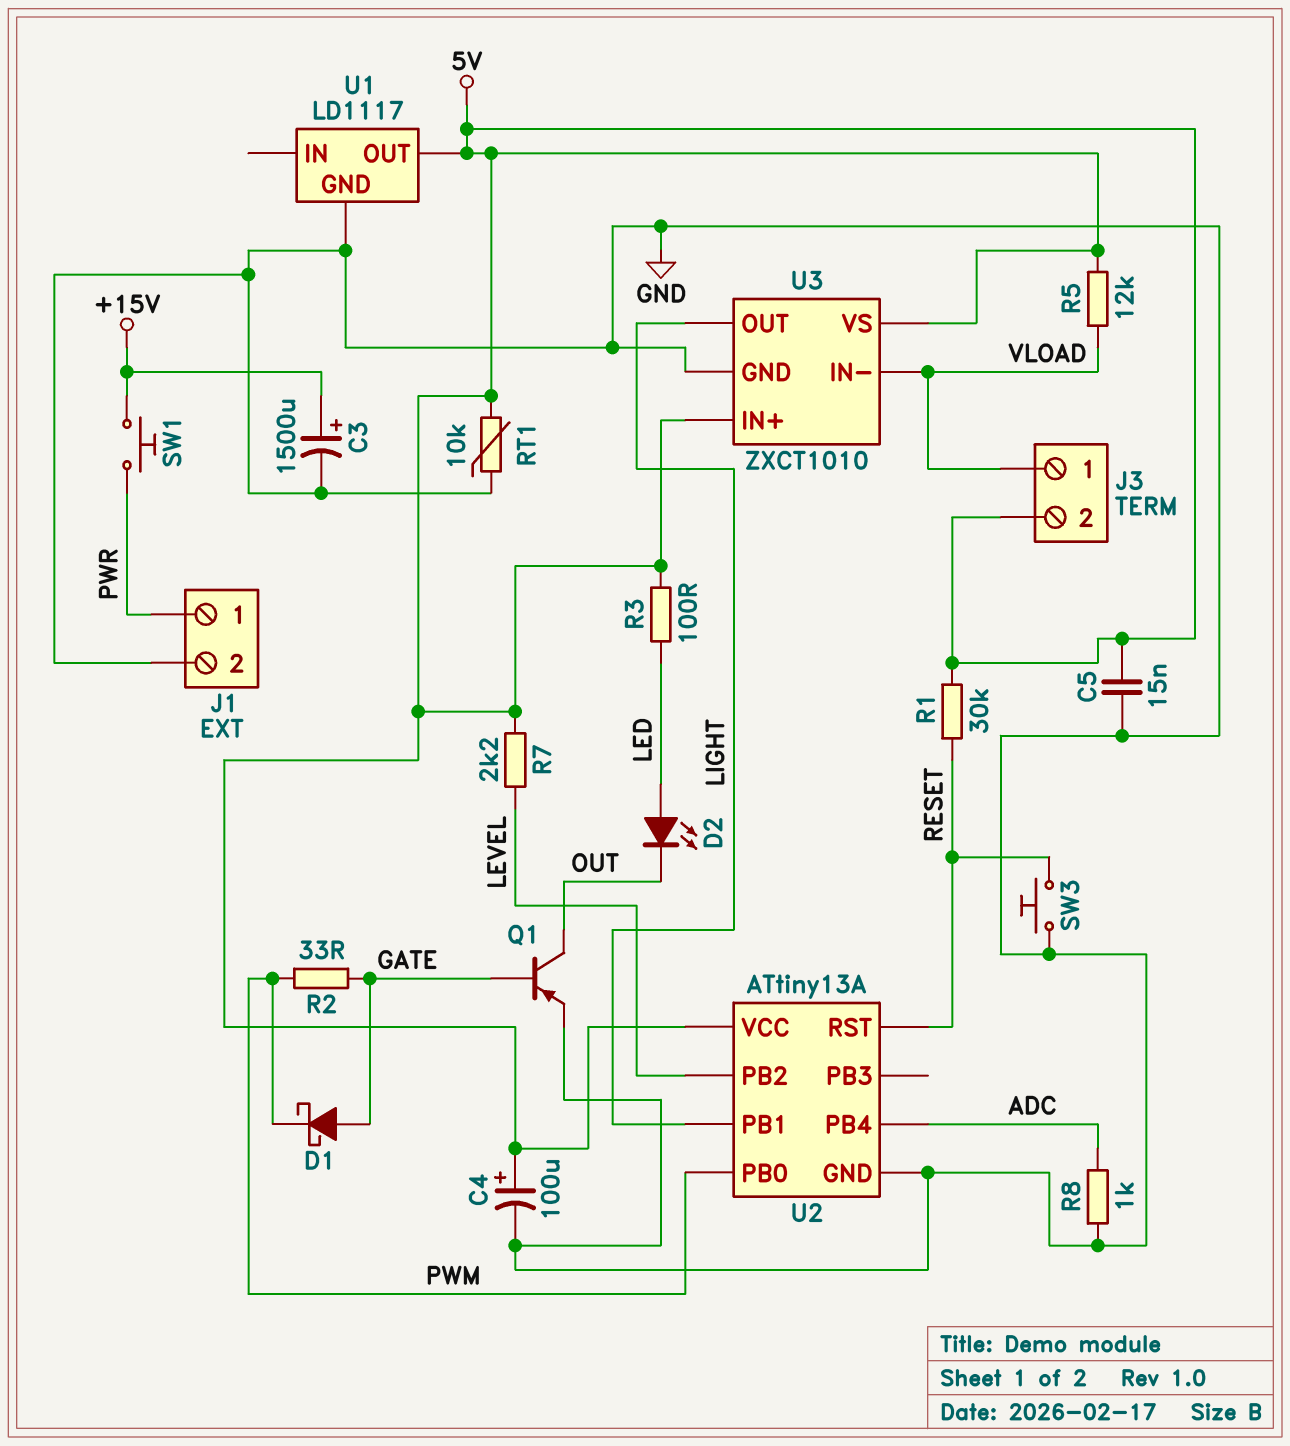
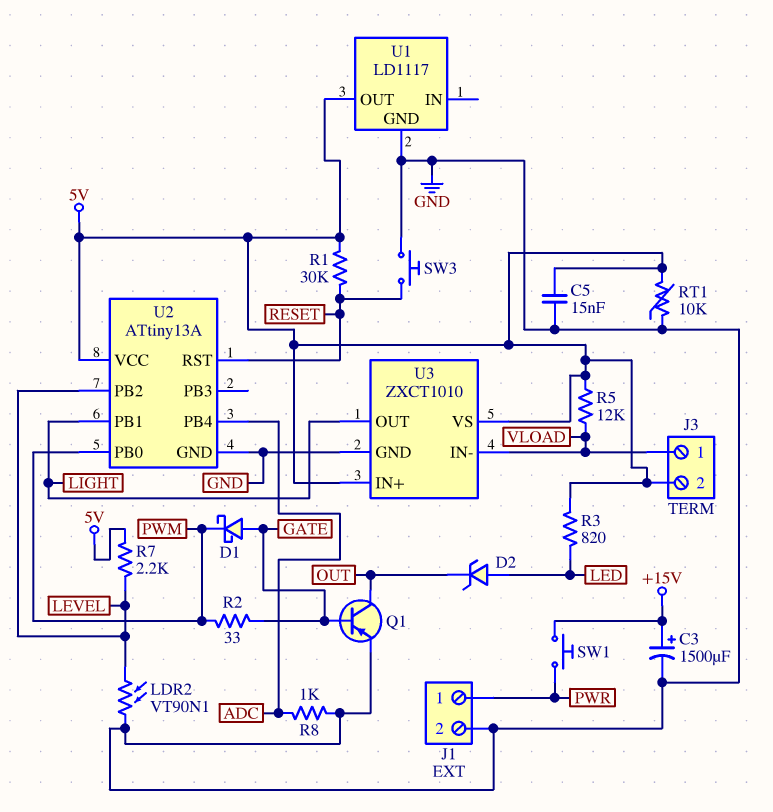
C4: 100uF (plus 5V, minus GND) -> none
D2: LED (A LED, K OUT) -> zener (A LED, K OUT)
LDR2: none -> VT90N1 (GND, LEVEL)
R3: 100 (5V, LED) -> 820 (5V, LED)

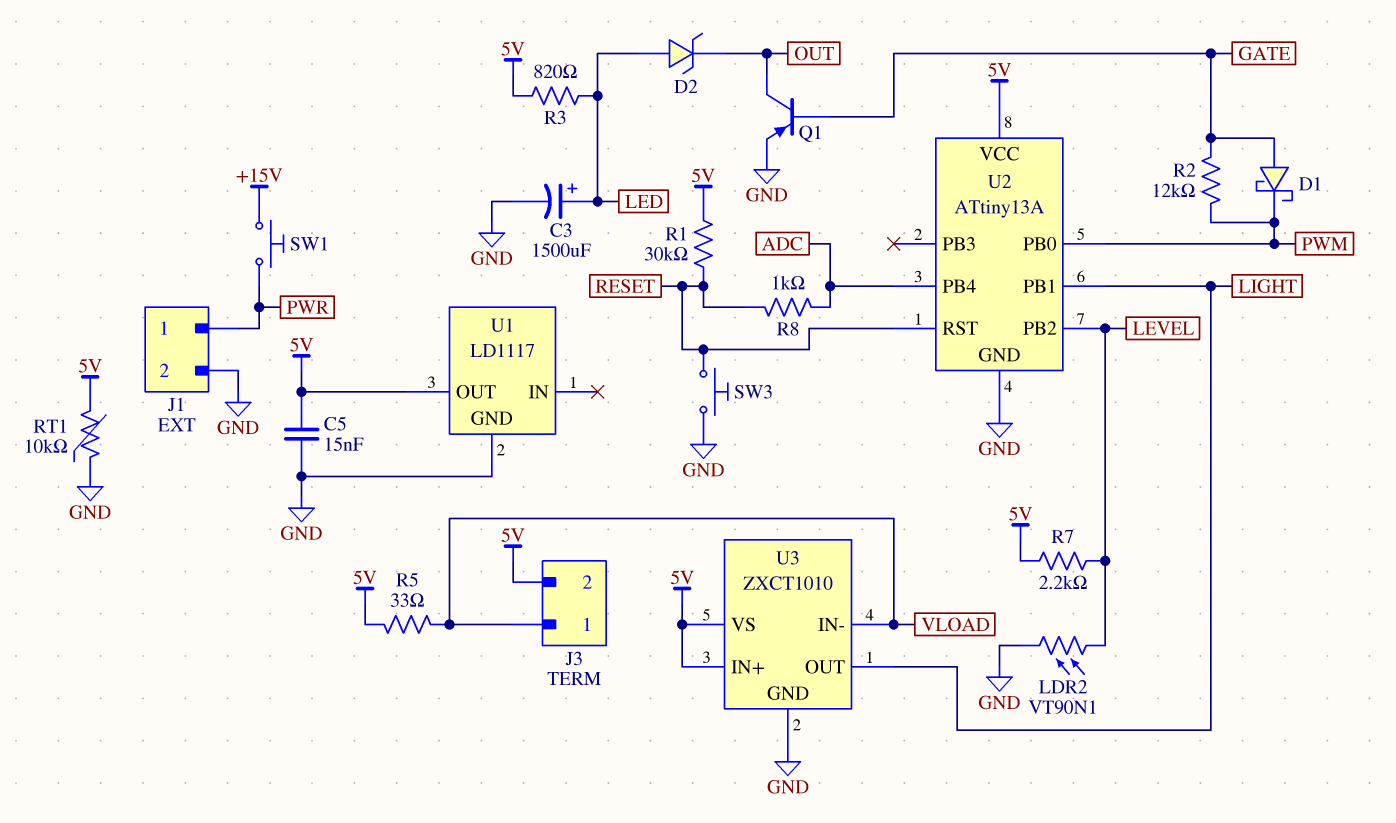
C3: 1500uF (plus +15V, minus GND) -> 1500uF (plus LED, minus GND)
R2: 33 (GATE, PWM) -> 12k (GATE, PWM)
R5: 12k (5V, VLOAD) -> 33 (5V, VLOAD)
R8: 1k (ADC, GND) -> 1k (ADC, RESET)

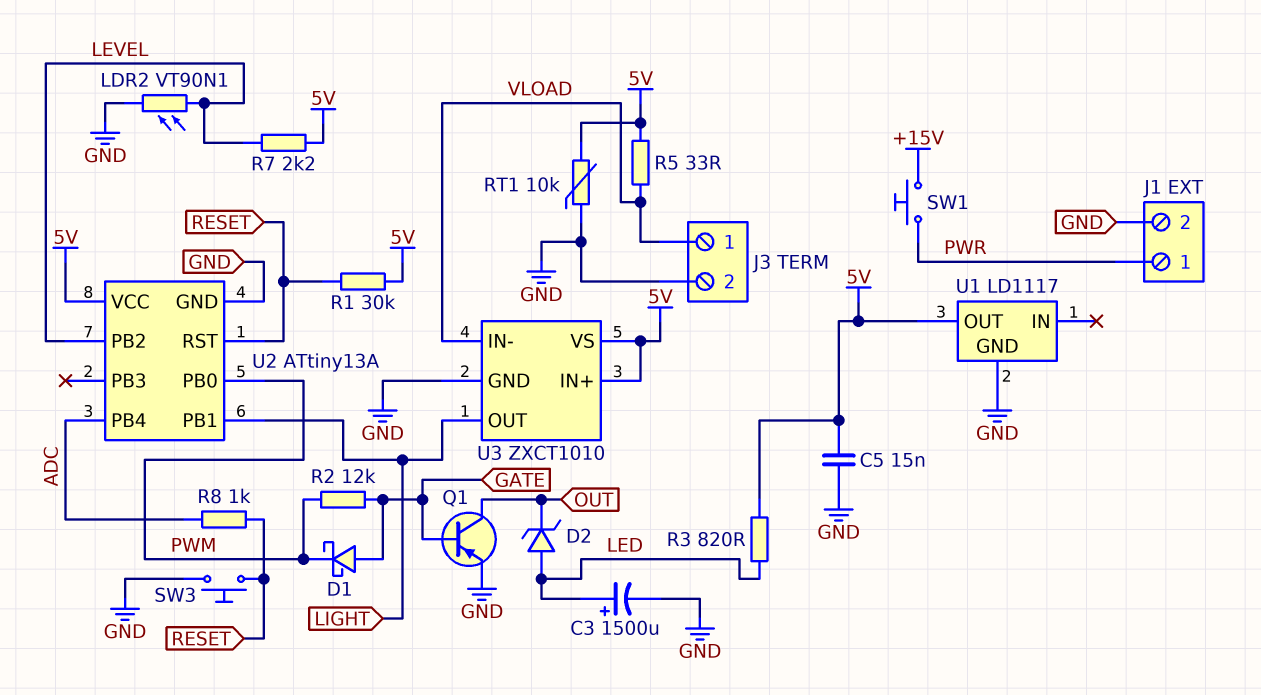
J3 pin 2: 5V -> GND

